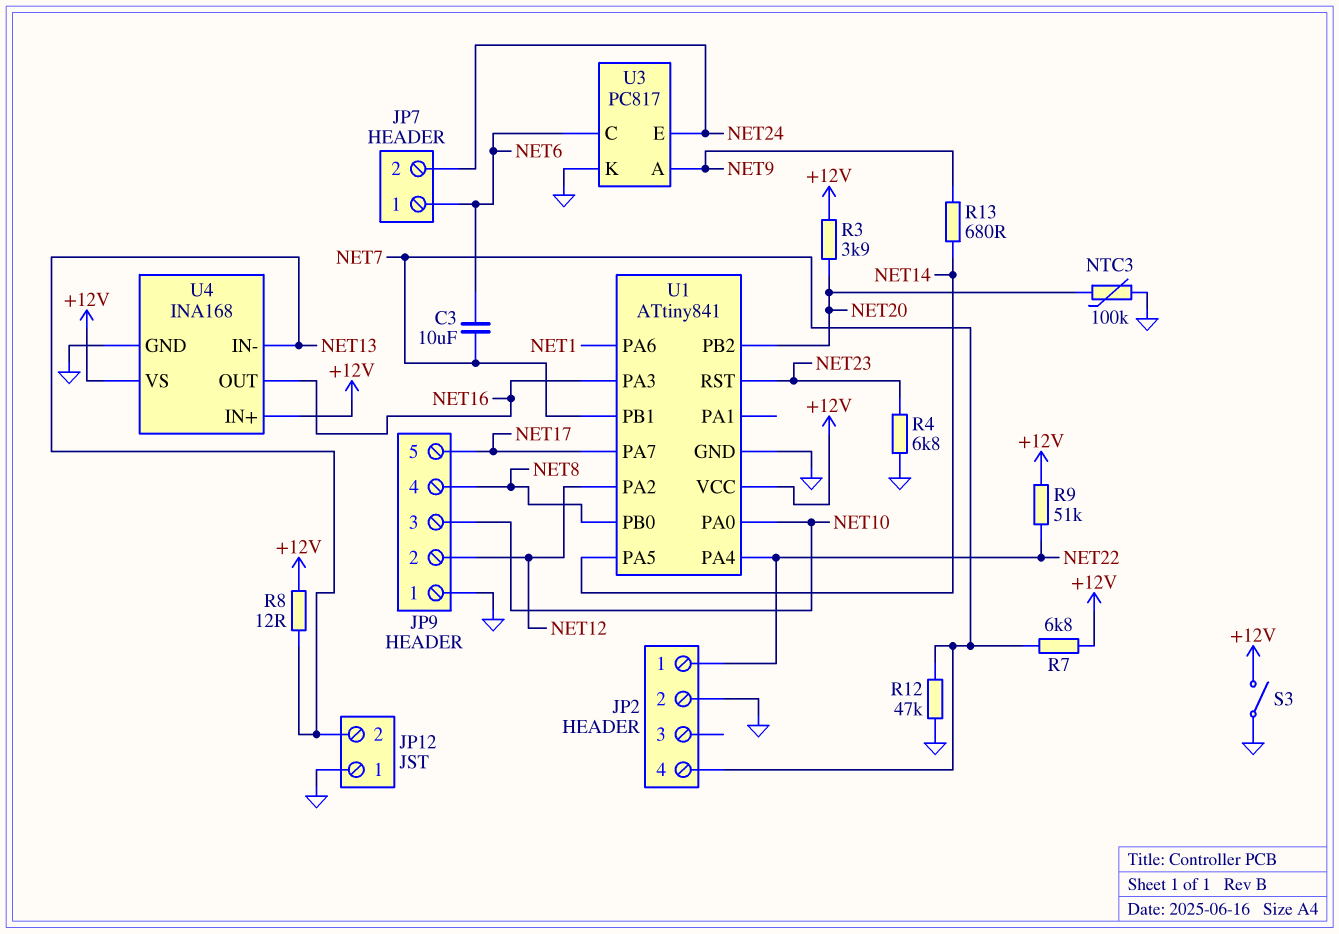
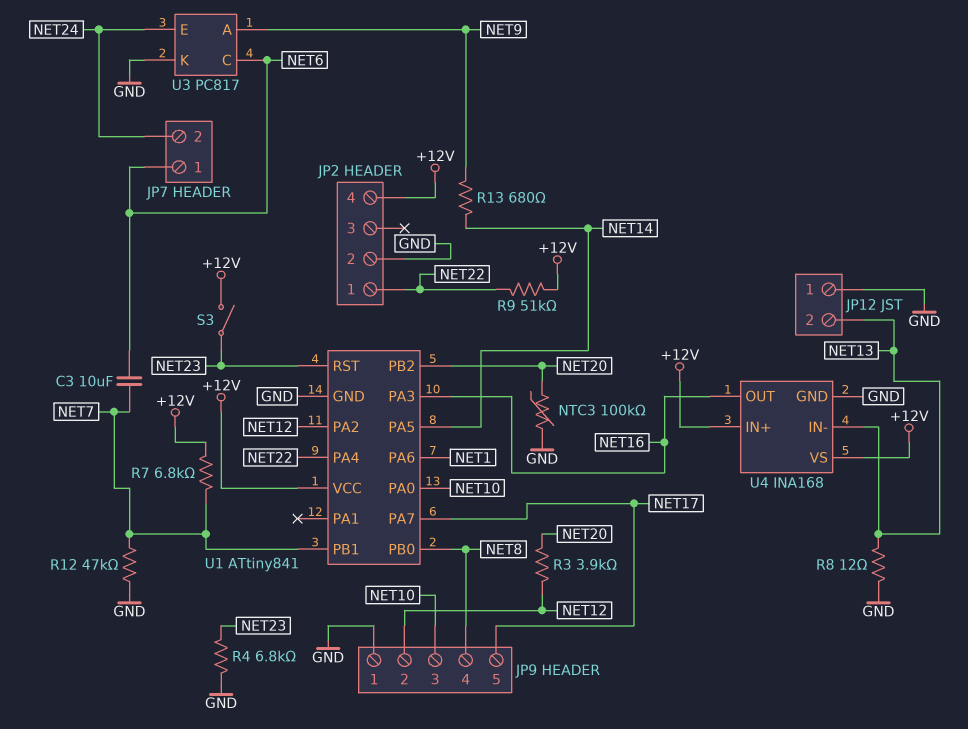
JP2 pin 4: NET7 -> +12V
R3: 3.9k (+12V, NET20) -> 3.9k (NET12, NET20)
R8: 12 (+12V, NET13) -> 12 (GND, NET13)
S3: switch (+12V, GND) -> switch (+12V, NET23)

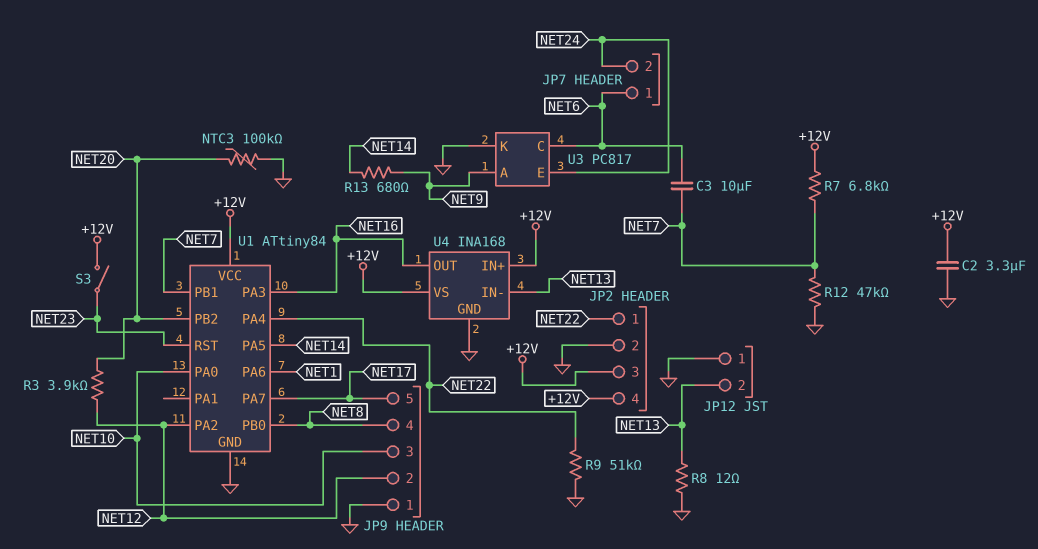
C2: none -> 3.3uF (+12V, GND)
JP2 pin 3: none -> +12V
R4: 6.8k (GND, NET23) -> none
R9: 51k (+12V, NET22) -> 51k (GND, NET22)
U1: ATtiny841 -> ATtiny84

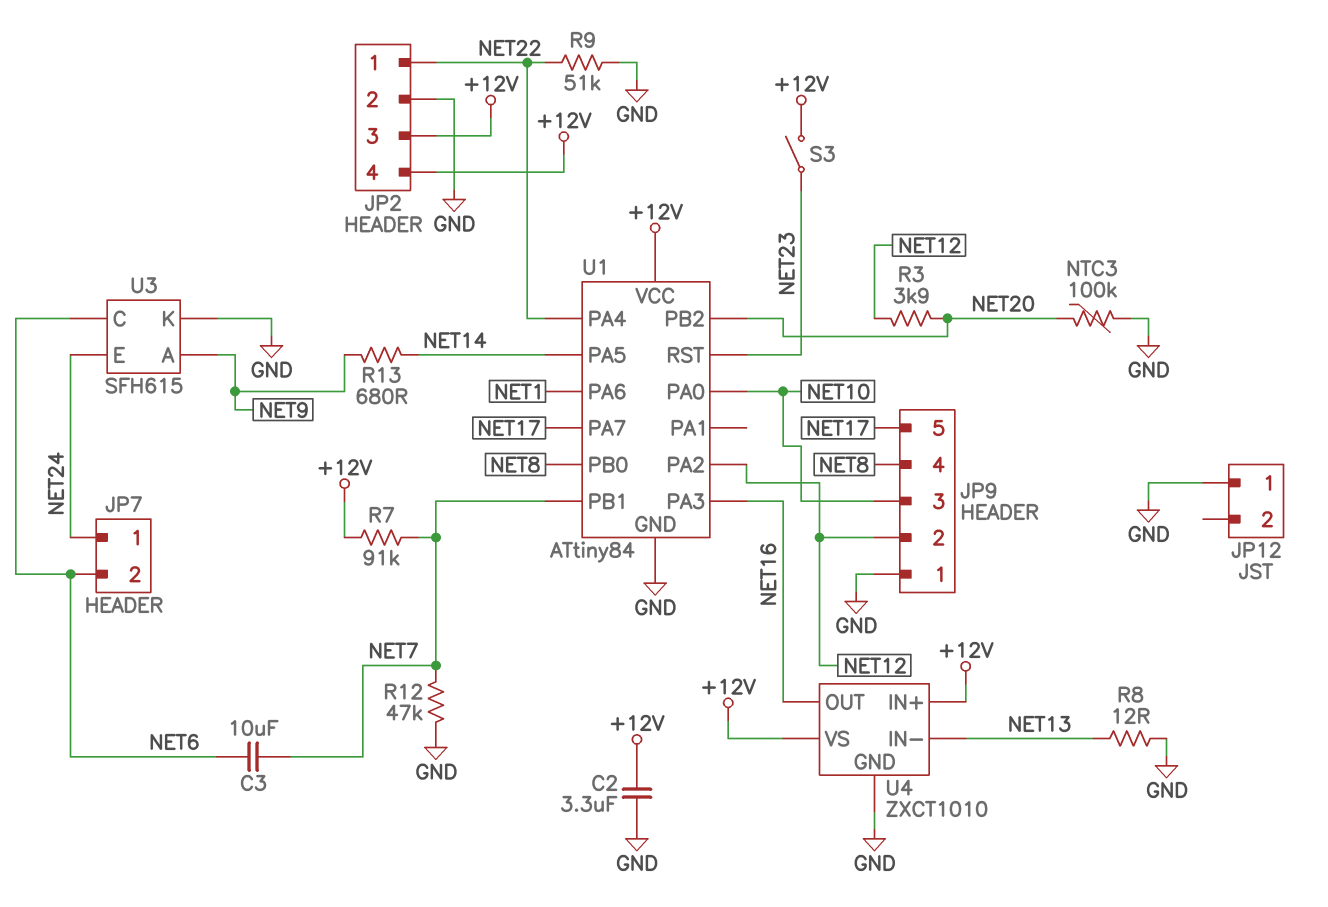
JP7 pin 1: NET6 -> NET24
JP7 pin 2: NET24 -> NET6
JP12 pin 2: NET13 -> none
R7: 6.8k (+12V, NET7) -> 91k (+12V, NET7)
U3: PC817 -> SFH615
U4: INA168 -> ZXCT1010

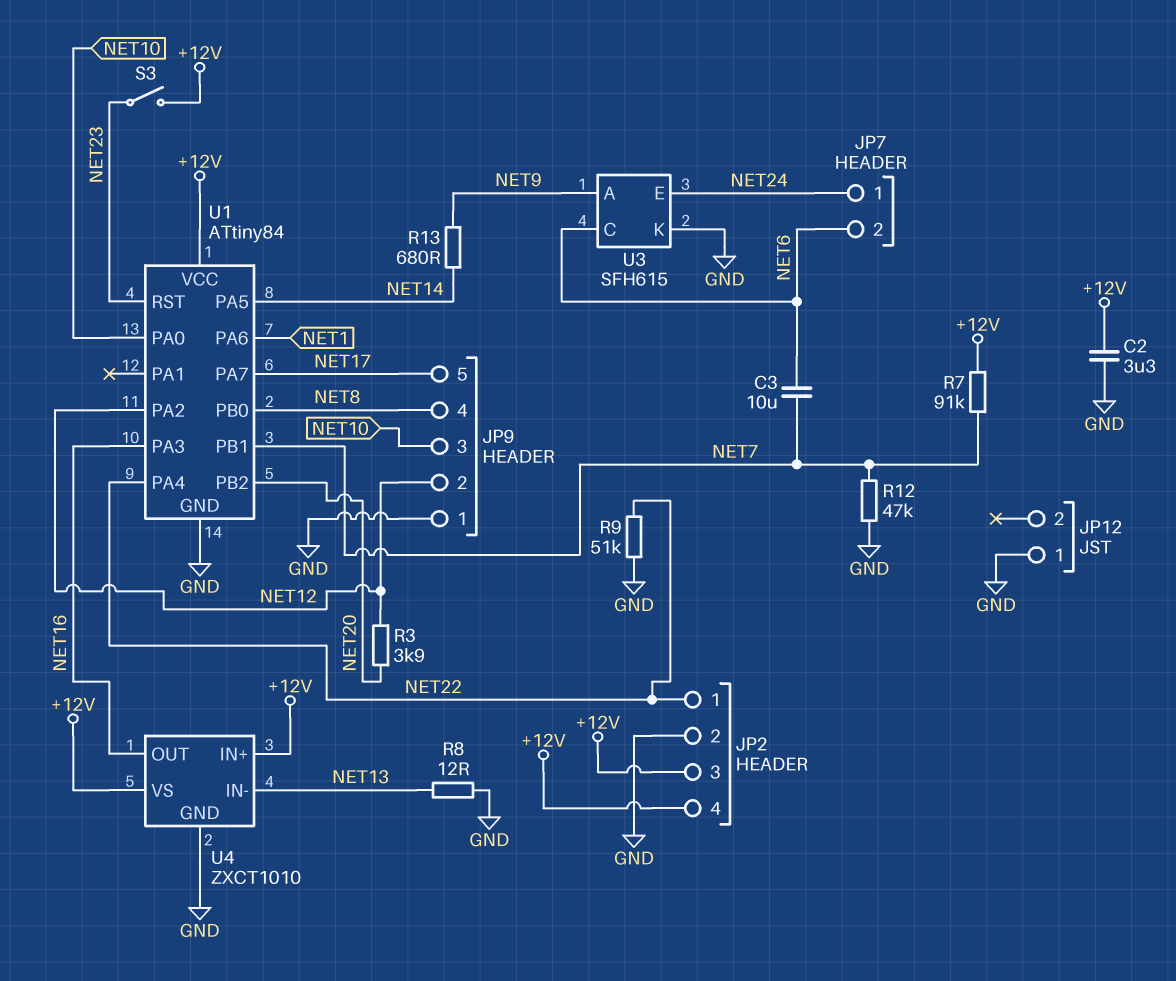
NTC3: 100k (GND, NET20) -> none

